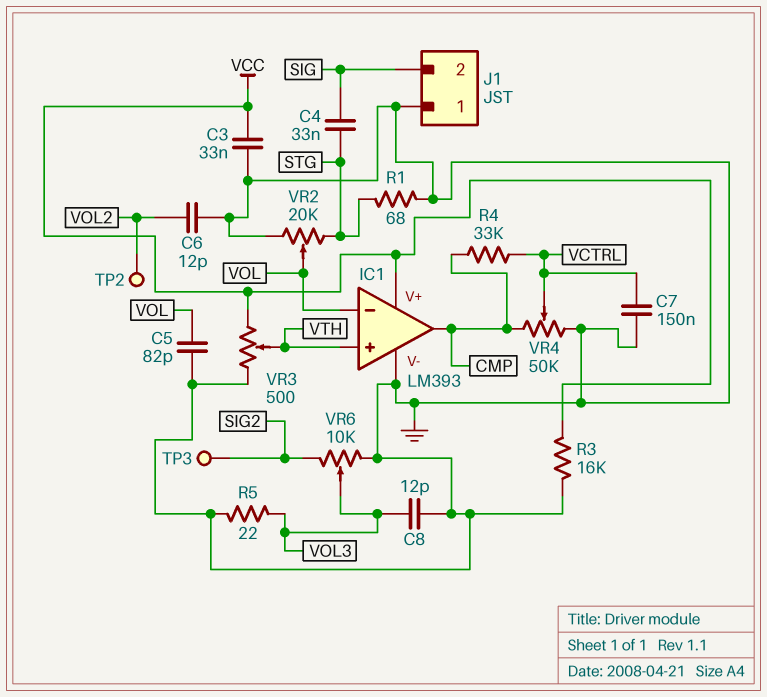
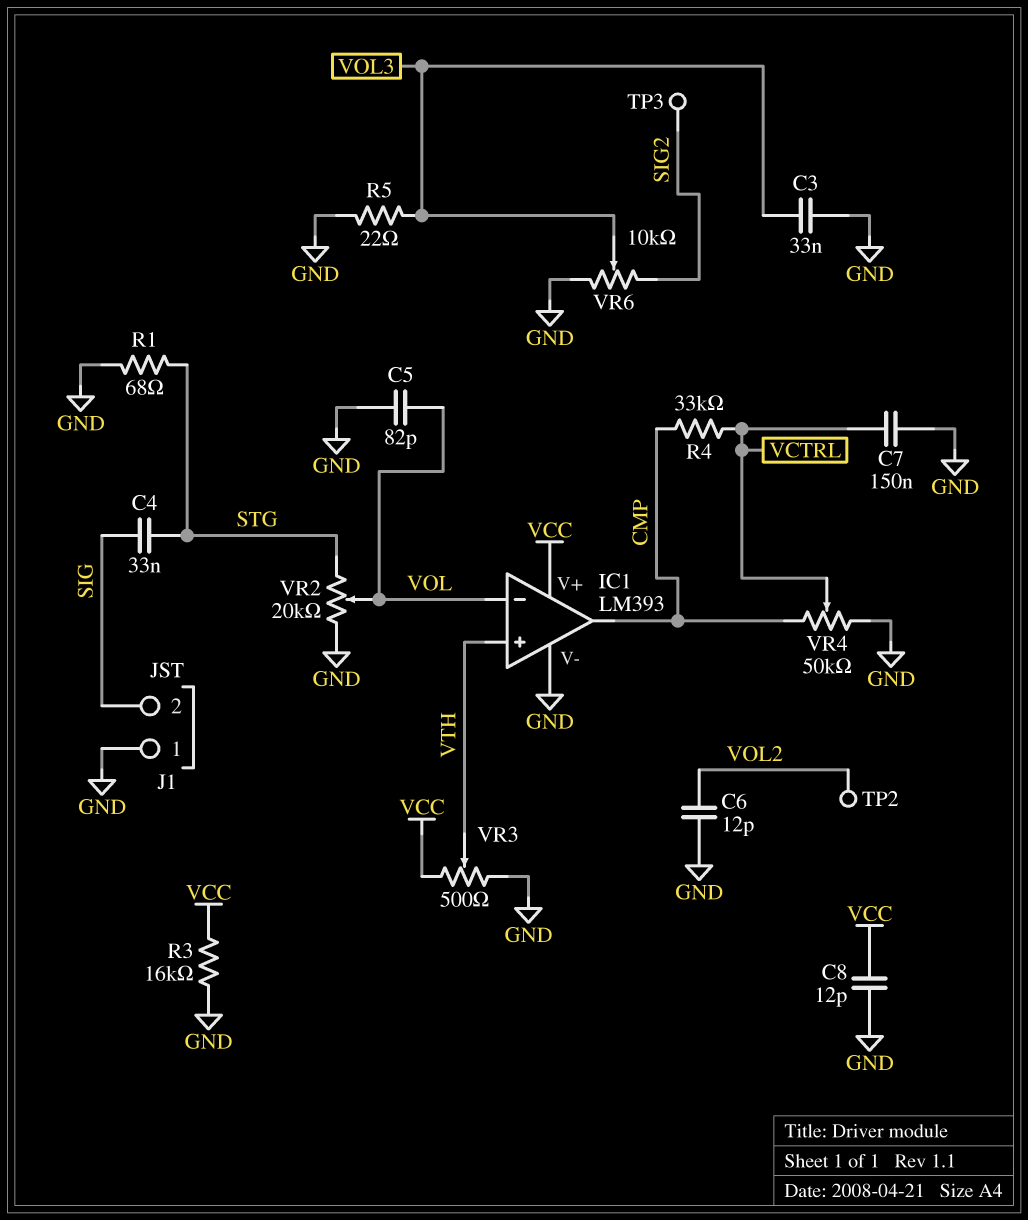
C3: 33nF (GND, VCC) -> 33nF (GND, VOL3)
C8: 12pF (GND, VOL3) -> 12pF (GND, VCC)

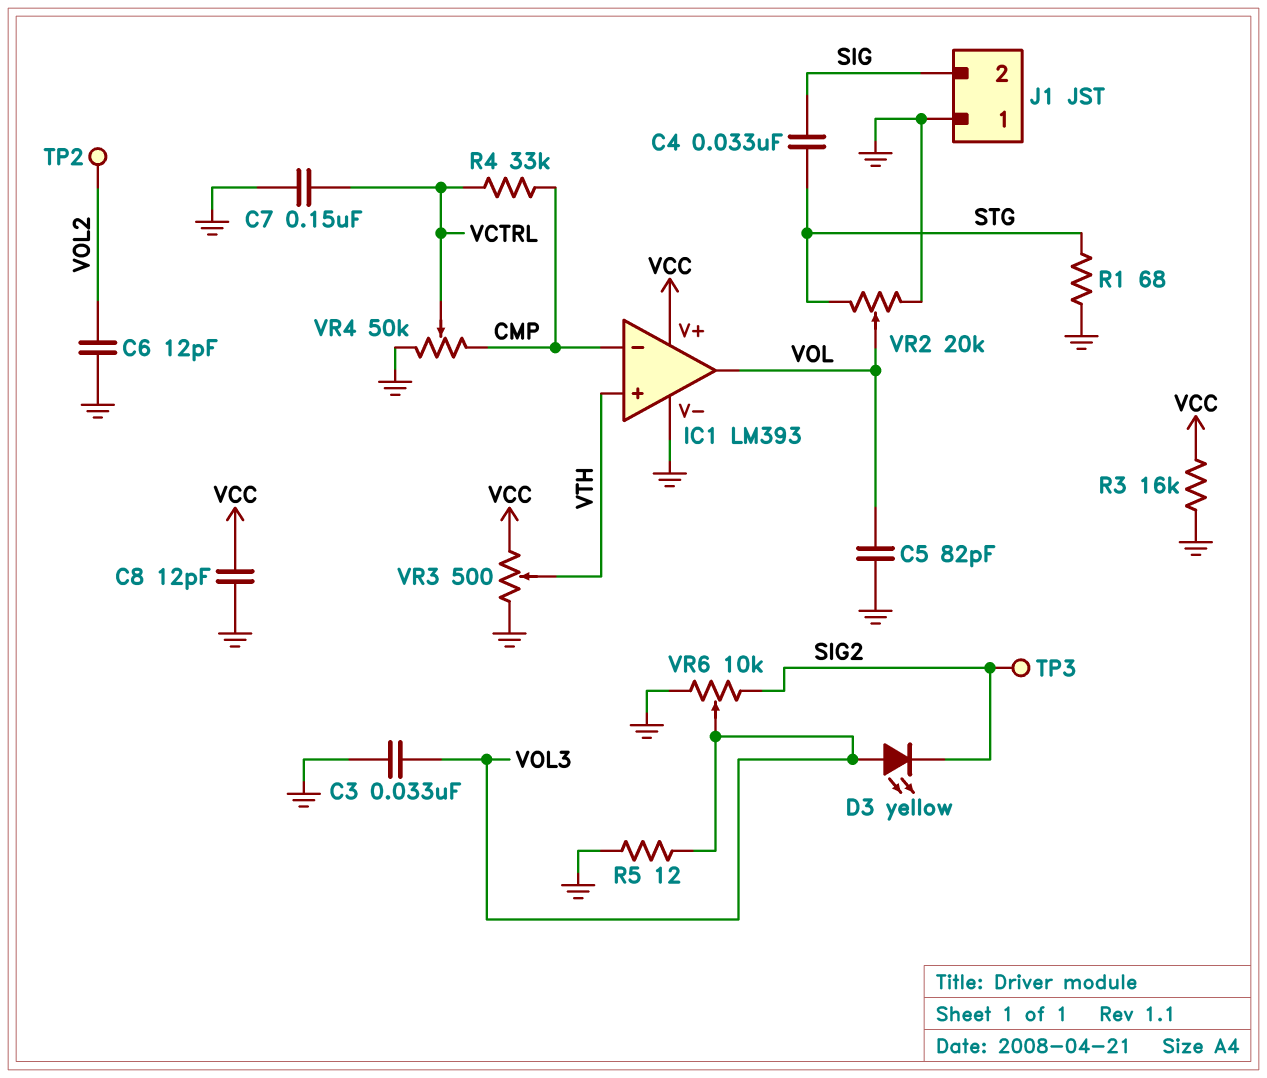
D3: none -> LED yellow (A VOL3, K SIG2)
IC1 pin in-: VOL -> CMP
IC1 pin out: CMP -> VOL
R5: 22 (GND, VOL3) -> 12 (GND, VOL3)

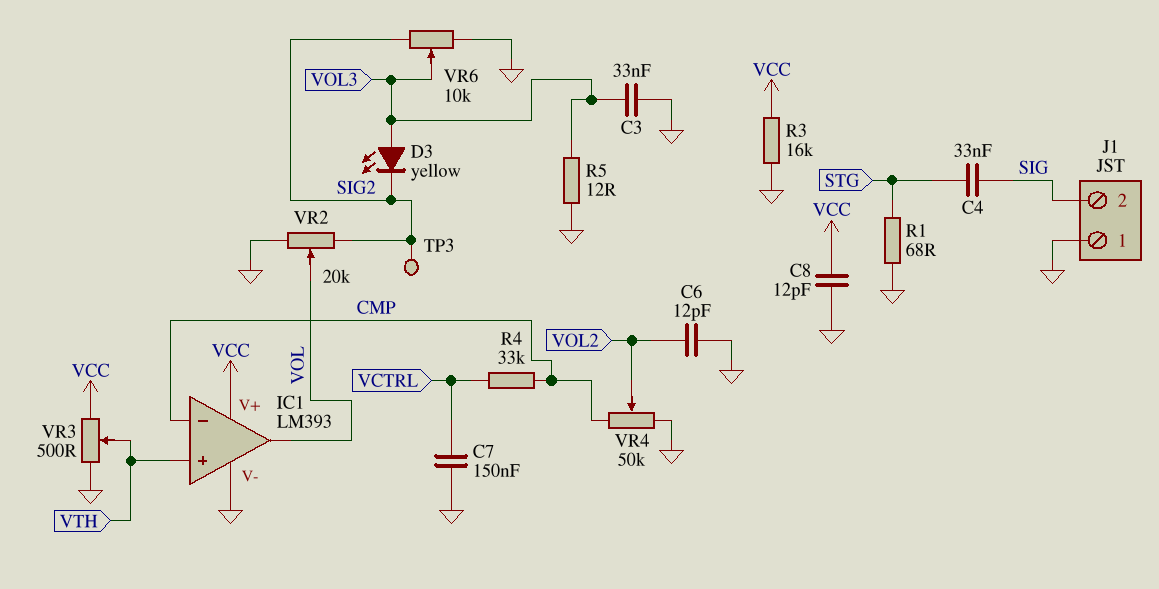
C5: 82pF (GND, VOL) -> none
TP2: test point (VOL2) -> none
VR2: 20k (GND, STG, wiper VOL) -> 20k (GND, SIG2, wiper VOL)
VR4: 50k (CMP, GND, wiper VCTRL) -> 50k (CMP, GND, wiper VOL2)

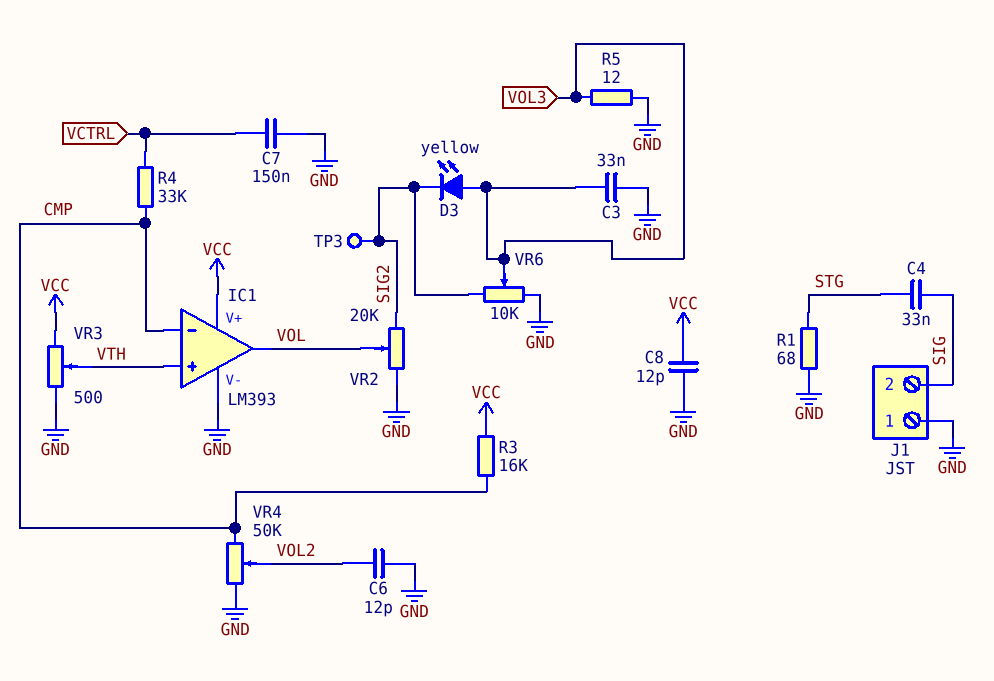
R3: 16k (GND, VCC) -> 16k (CMP, VCC)

